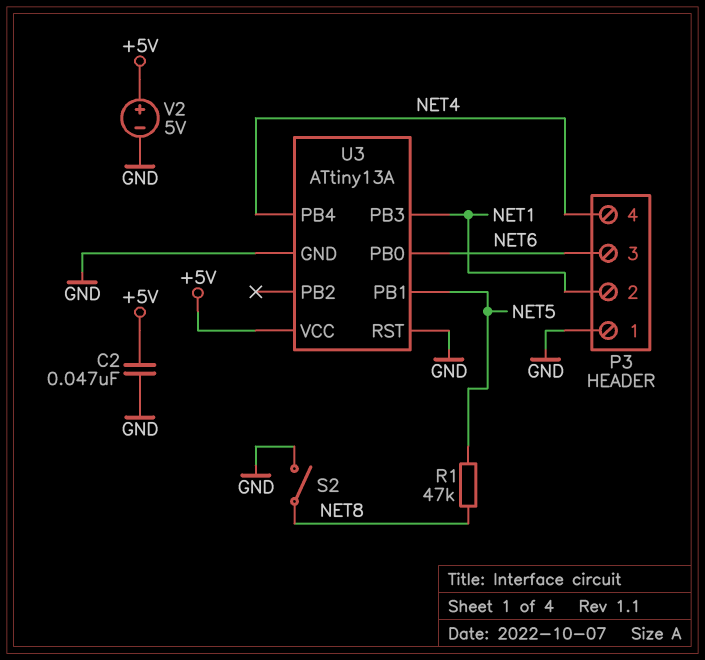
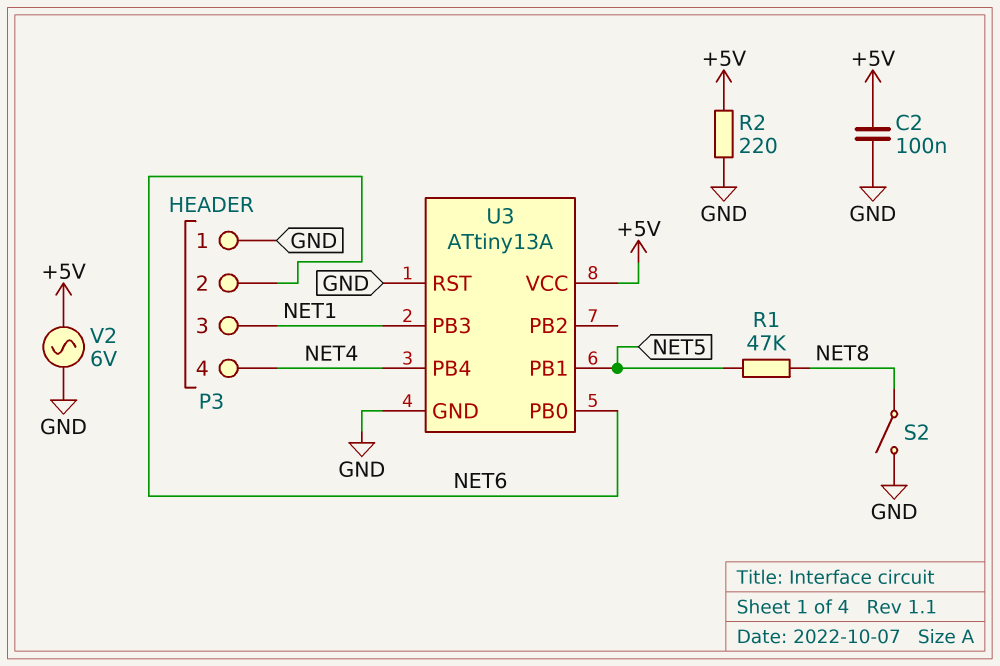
C2: 47nF (+5V, GND) -> 100nF (+5V, GND)
P3 pin 2: NET1 -> NET6
P3 pin 3: NET6 -> NET1
R2: none -> 220 (+5V, GND)
V2: 5V (plus +5V, minus GND) -> AC 6V (+5V, GND)

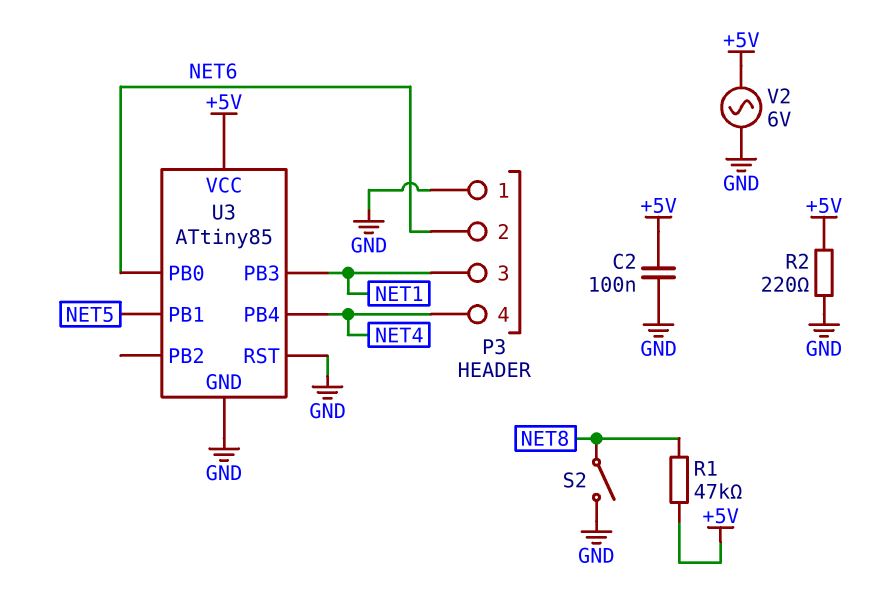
R1: 47k (NET5, NET8) -> 47k (+5V, NET8)
U3: ATtiny13A -> ATtiny85

